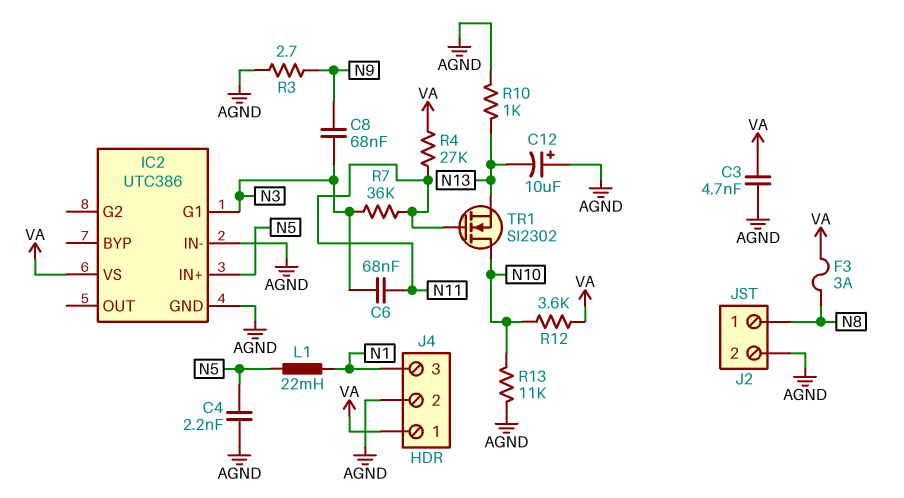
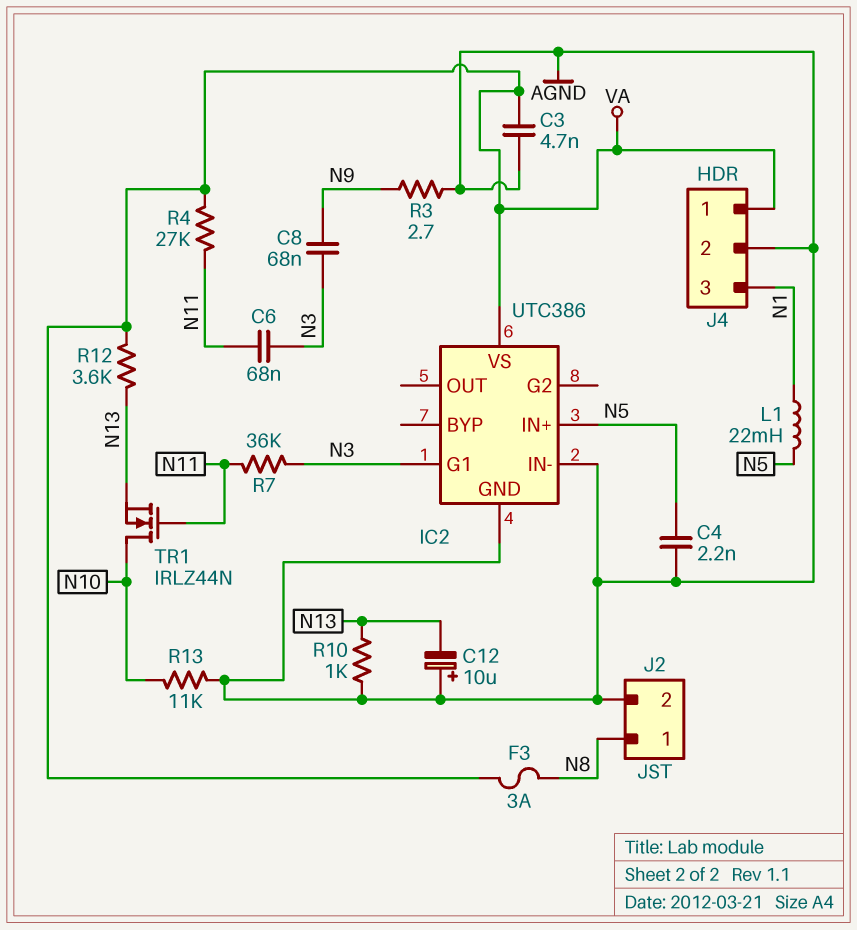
R12: 3.6k (N10, VA) -> 3.6k (N13, VA)
TR1: NMOS SI2302 (G N11, D N10, S N13) -> NMOS IRLZ44N (G N11, D N10, S N13)

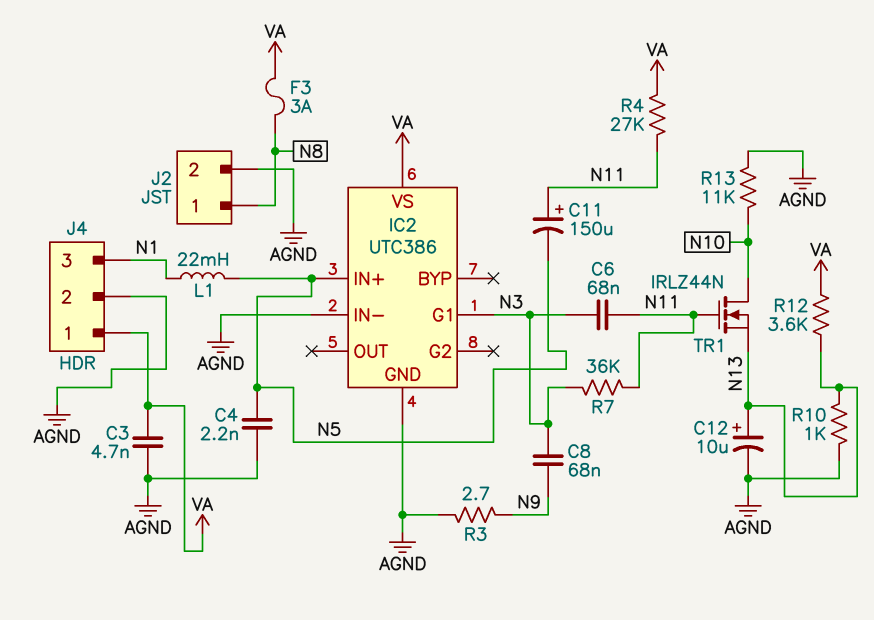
C11: none -> 150uF (plus N11, minus N5)
C12: 10uF (plus AGND, minus N13) -> 10uF (plus N13, minus AGND)

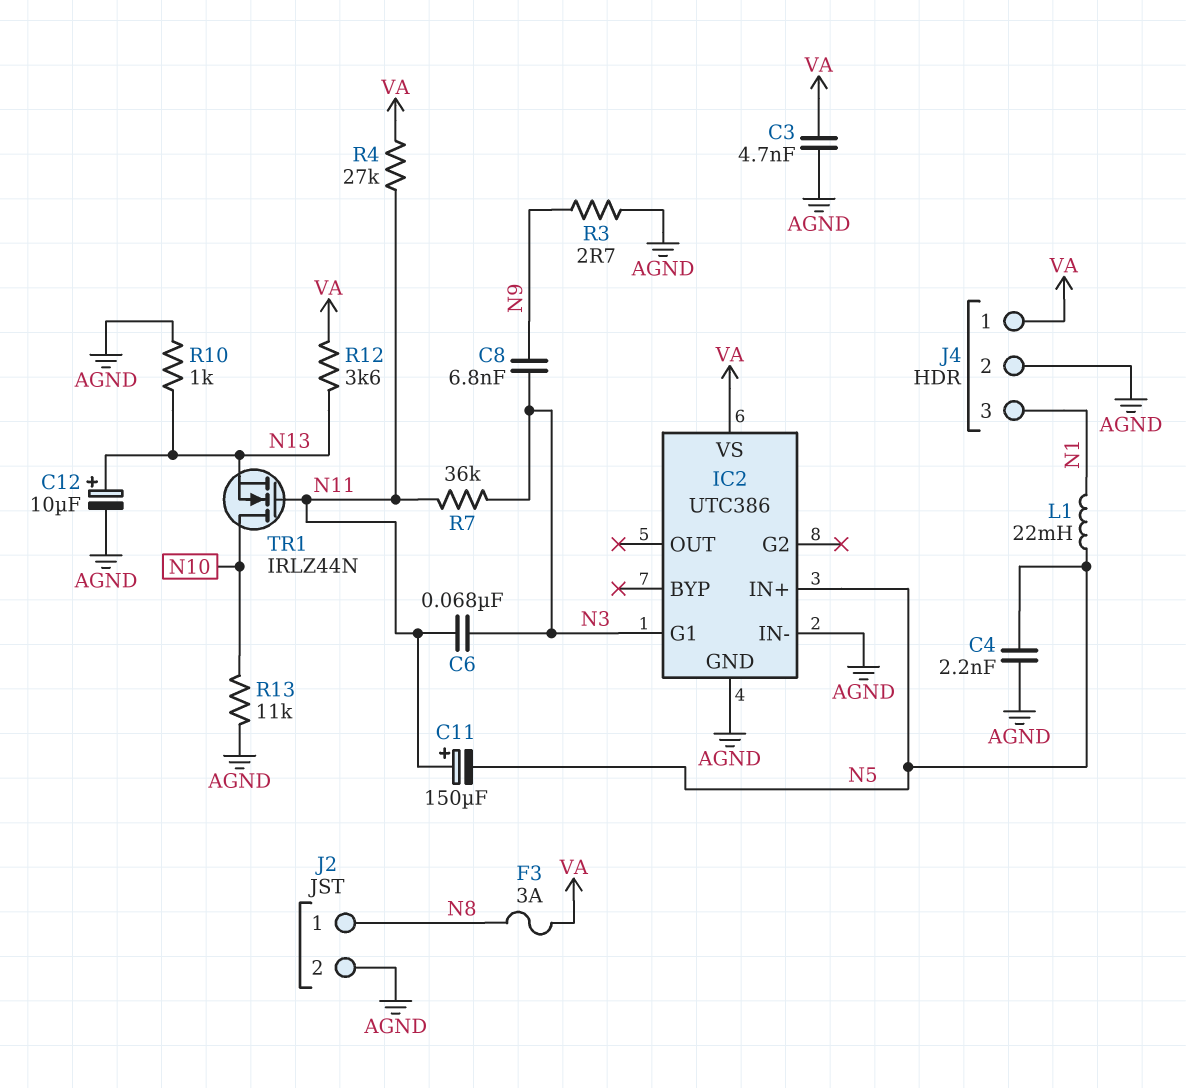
C8: 68nF (N3, N9) -> 6.8nF (N3, N9)

